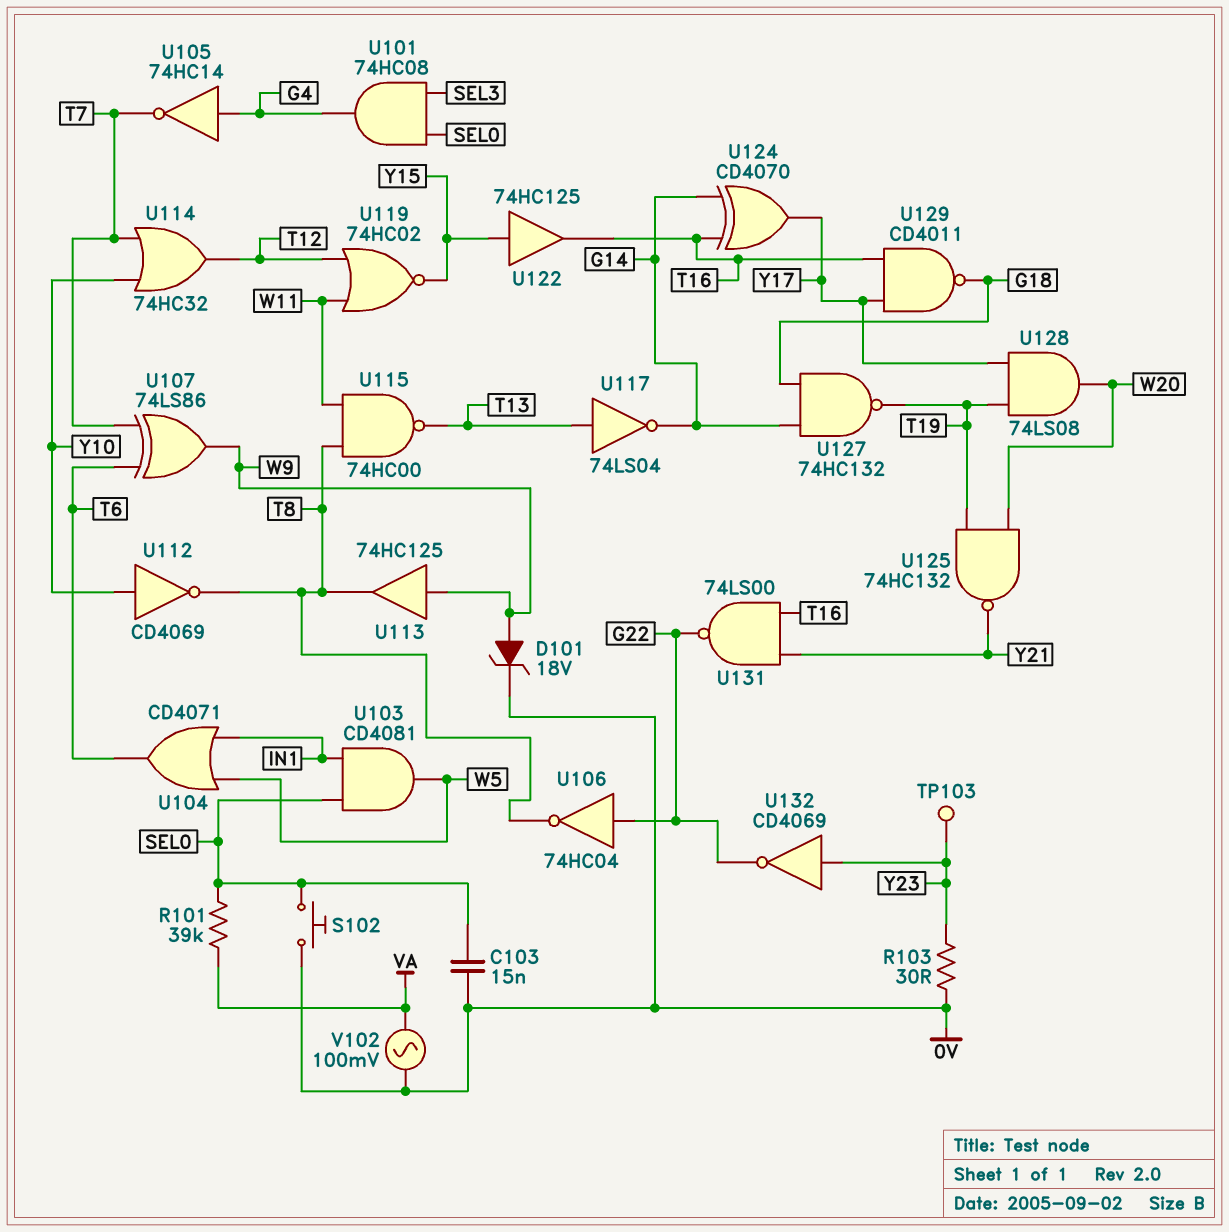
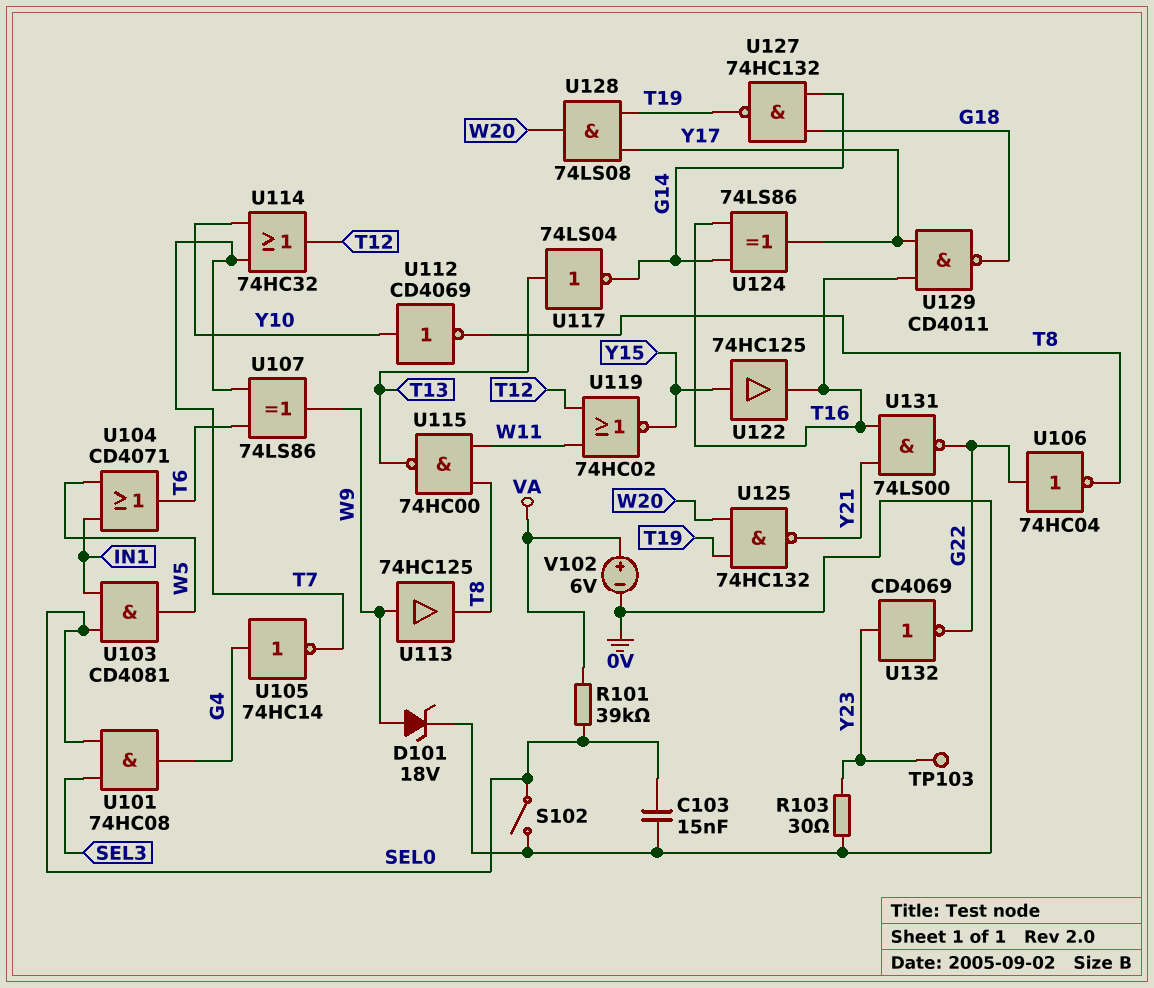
S102: button (0V, SEL0) -> switch (0V, SEL0)
U124: XOR CD4070 (in G14, in T16, out Y17) -> XOR 74LS86 (in G14, in T16, out Y17)
V102: AC 100mV (0V, VA) -> 6V (plus VA, minus 0V)

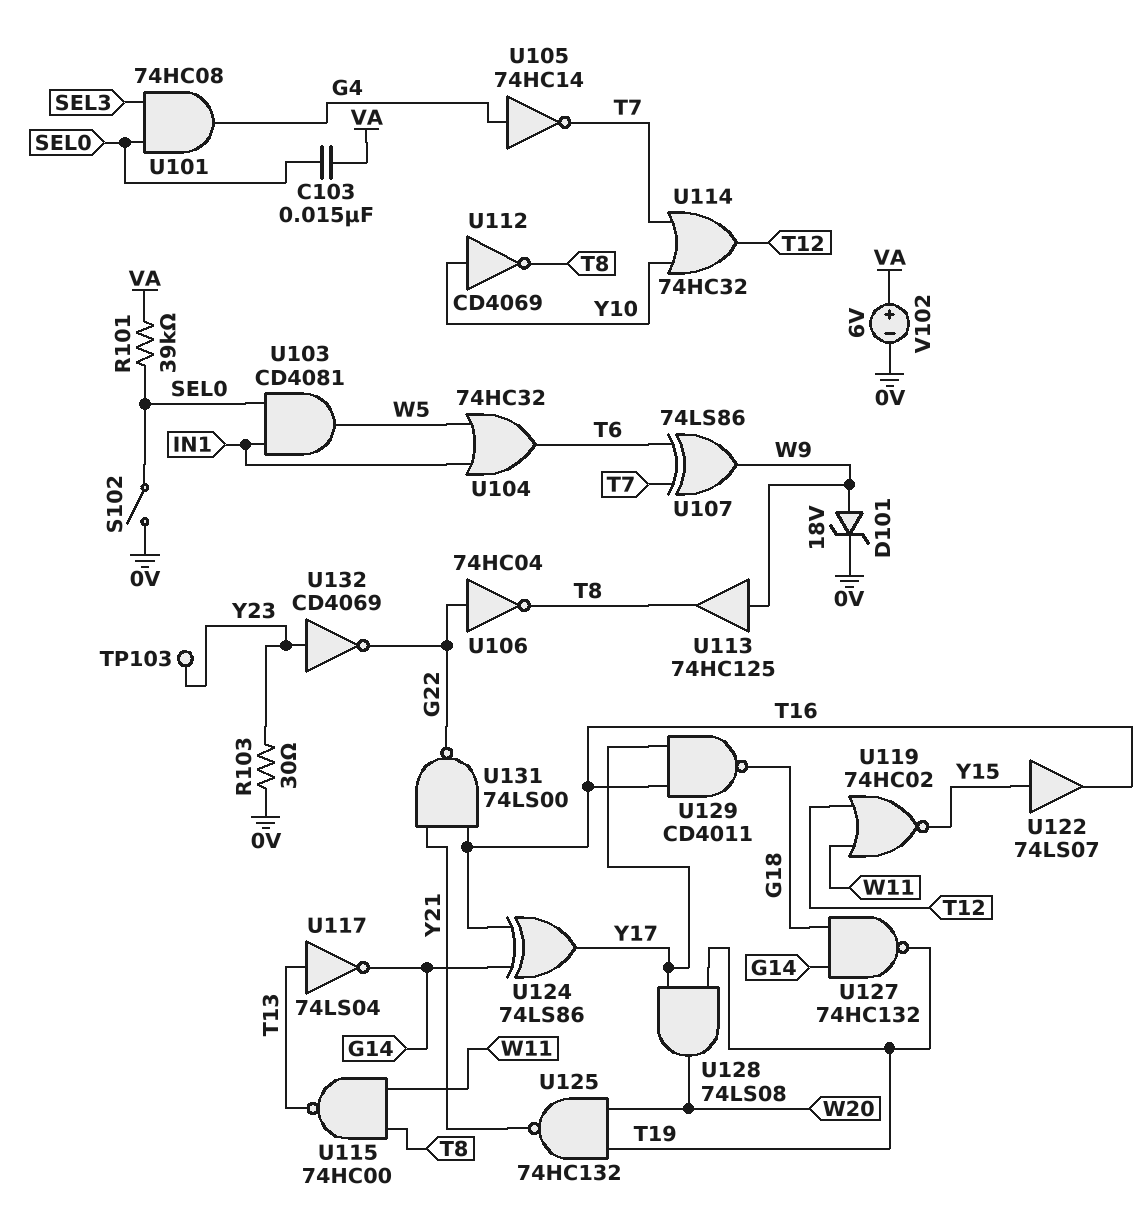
C103: 15nF (0V, SEL0) -> 15nF (SEL0, VA)
U104: OR CD4071 (in IN1, in W5, out T6) -> OR 74HC32 (in IN1, in W5, out T6)
U122: buffer 74HC125 (in Y15, out T16) -> buffer 74LS07 (in Y15, out T16)

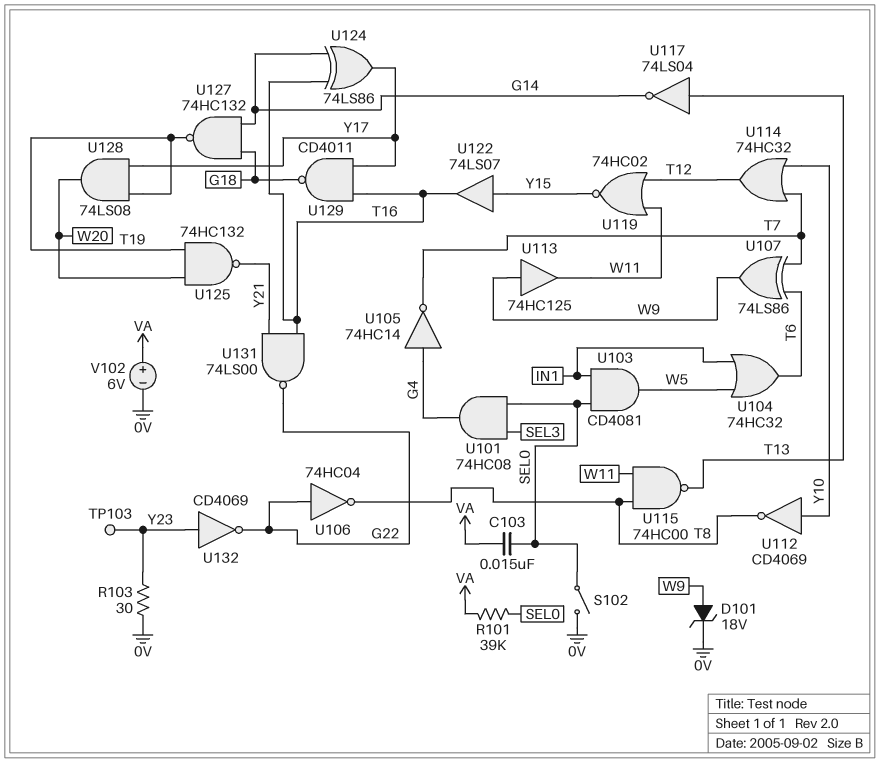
U113: buffer 74HC125 (in W9, out T8) -> buffer 74HC125 (in W9, out W11)

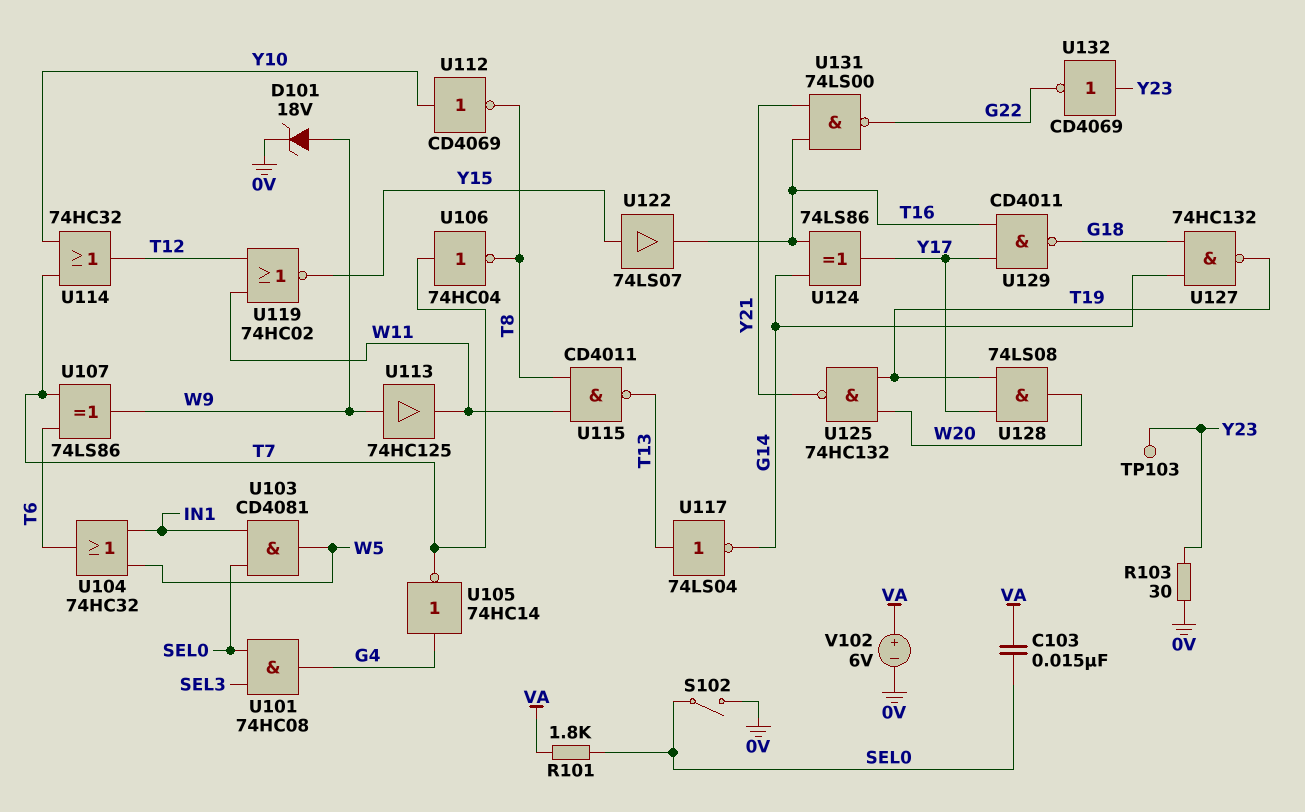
R101: 39k (SEL0, VA) -> 1.8k (SEL0, VA)
U106: NOT 74HC04 (in G22, out T8) -> NOT 74HC04 (in T7, out T8)
U115: NAND 74HC00 (in T8, in W11, out T13) -> NAND CD4011 (in T8, in W11, out T13)

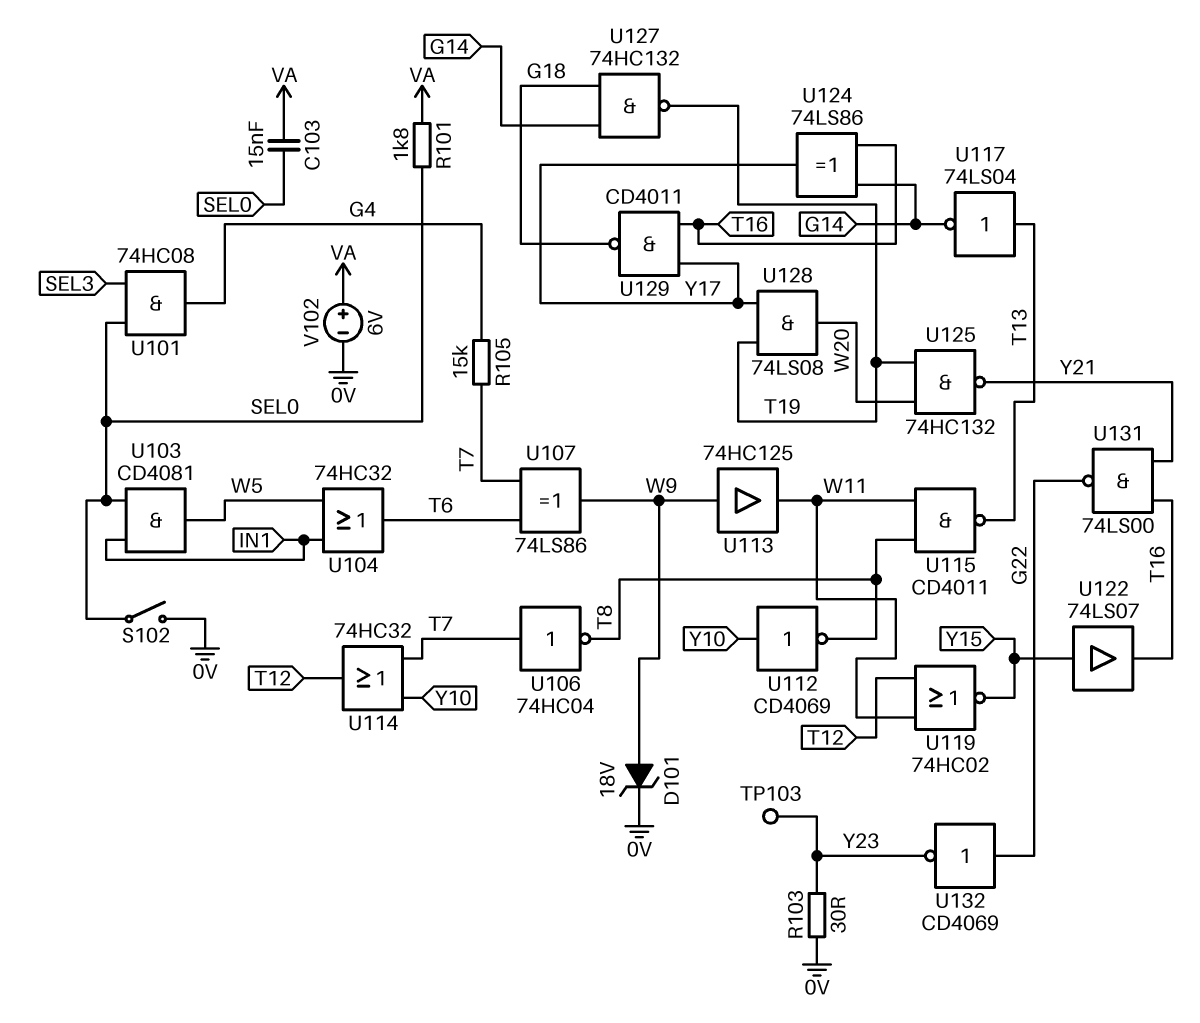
R105: none -> 15k (G4, T7)
U105: NOT 74HC14 (in G4, out T7) -> none
U132: NOT CD4069 (in Y23, out G22) -> NOT CD4069 (in G22, out Y23)

